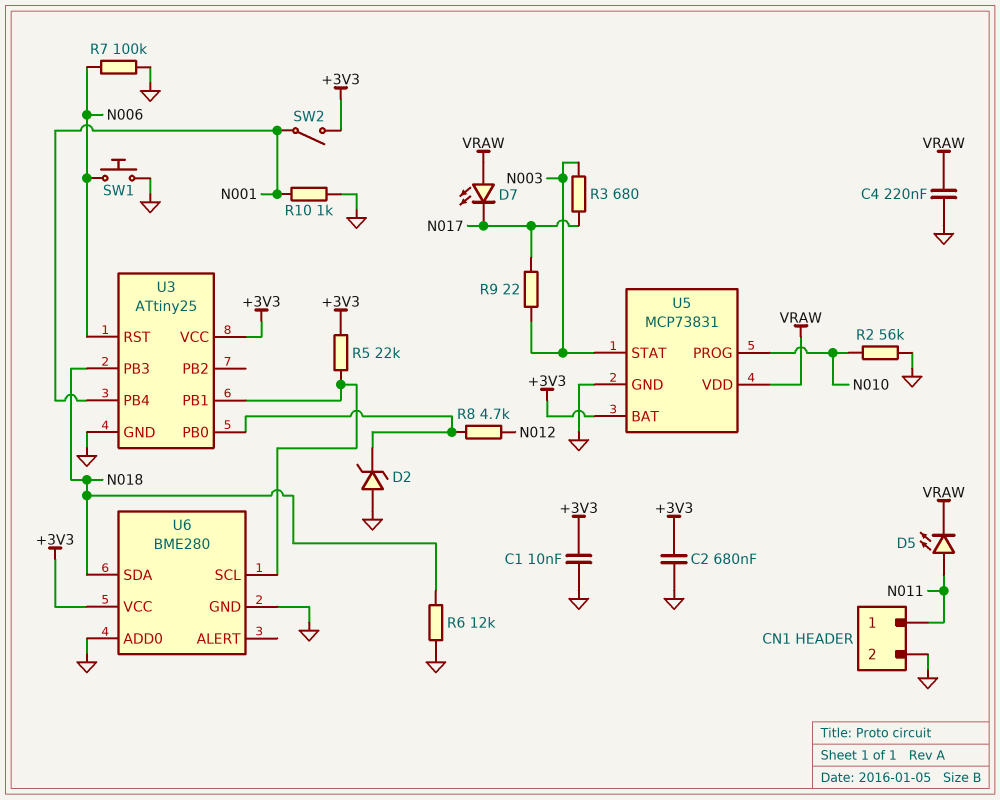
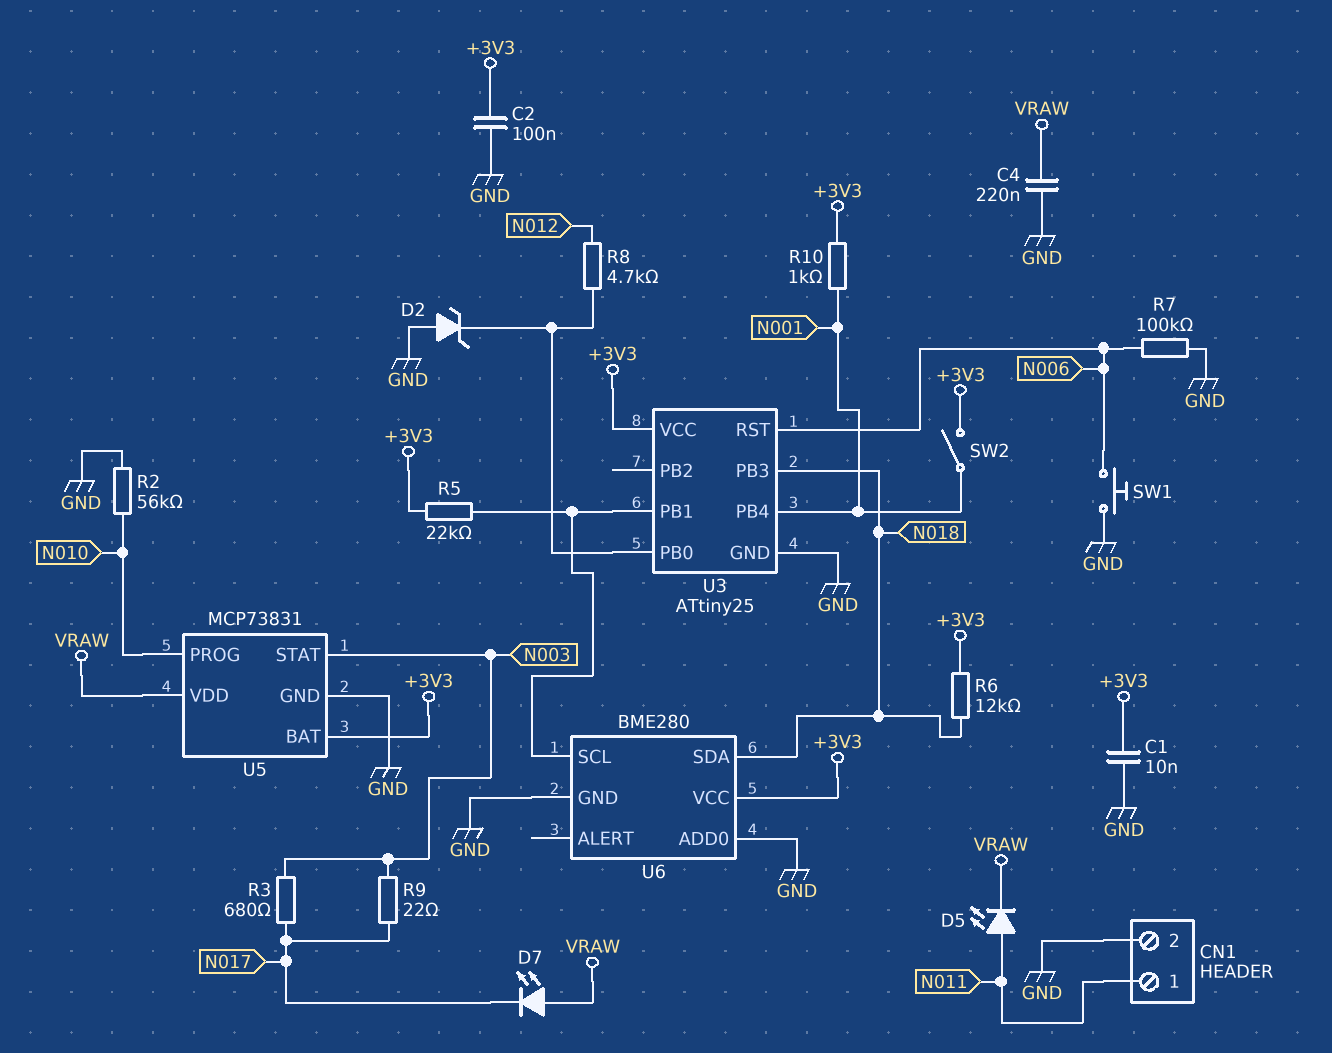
C2: 680nF (+3V3, GND) -> 100nF (+3V3, GND)
R6: 12k (GND, N018) -> 12k (+3V3, N018)
R10: 1k (GND, N001) -> 1k (+3V3, N001)

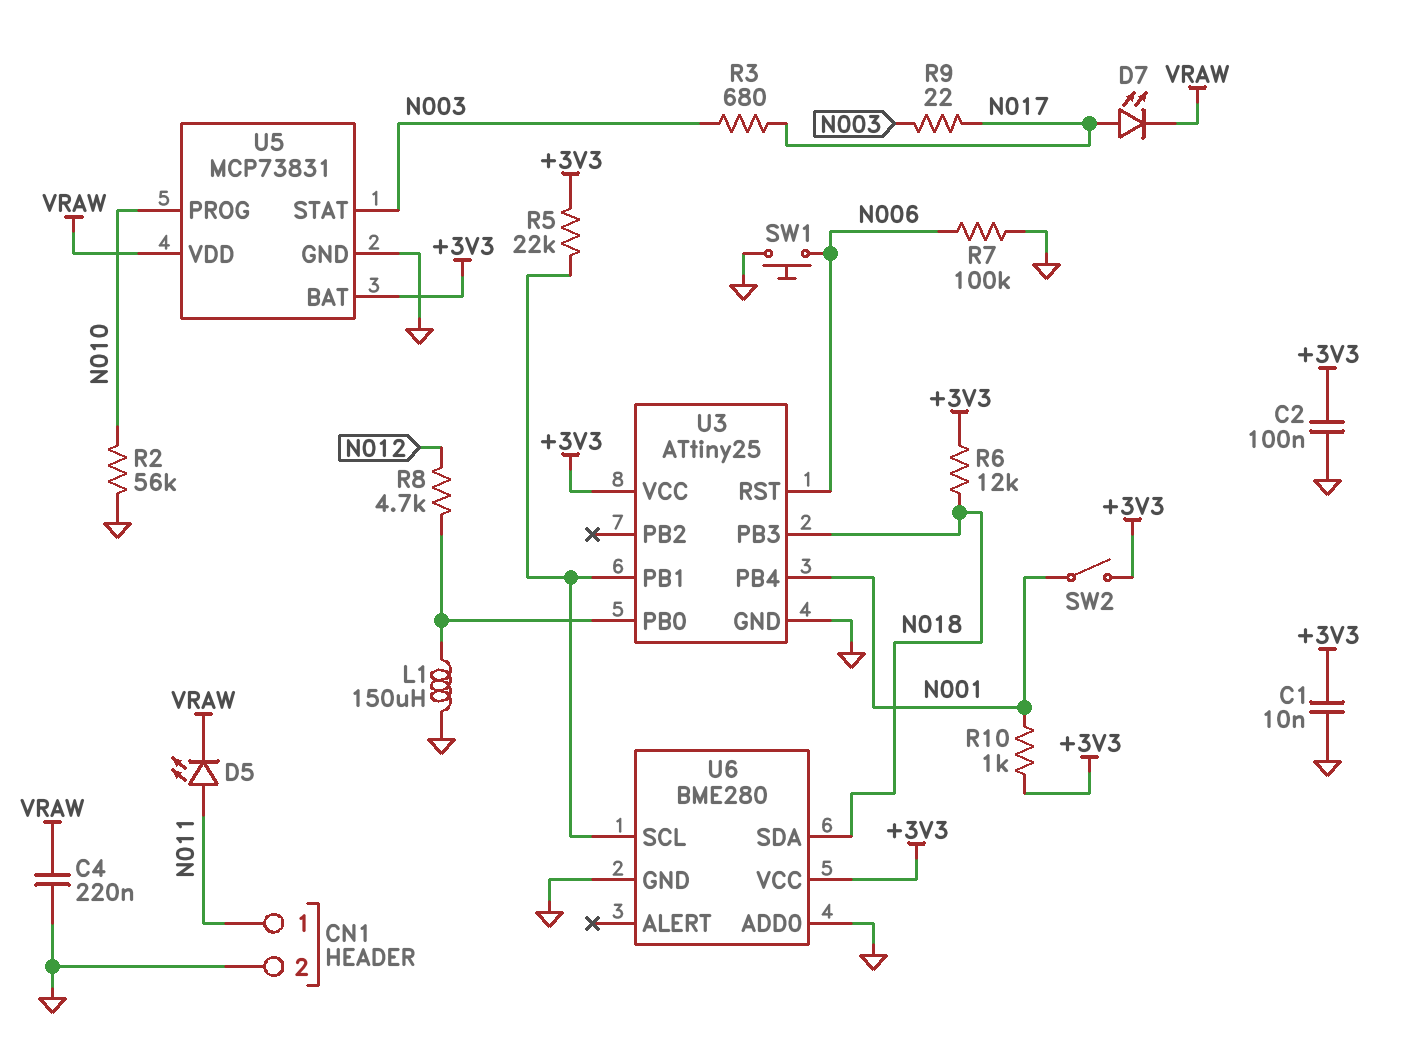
D2: zener (A GND, K U3/PB0) -> none
D7: LED (A VRAW, K N017) -> LED (A N017, K VRAW)
L1: none -> 150uH (GND, U3/PB0)

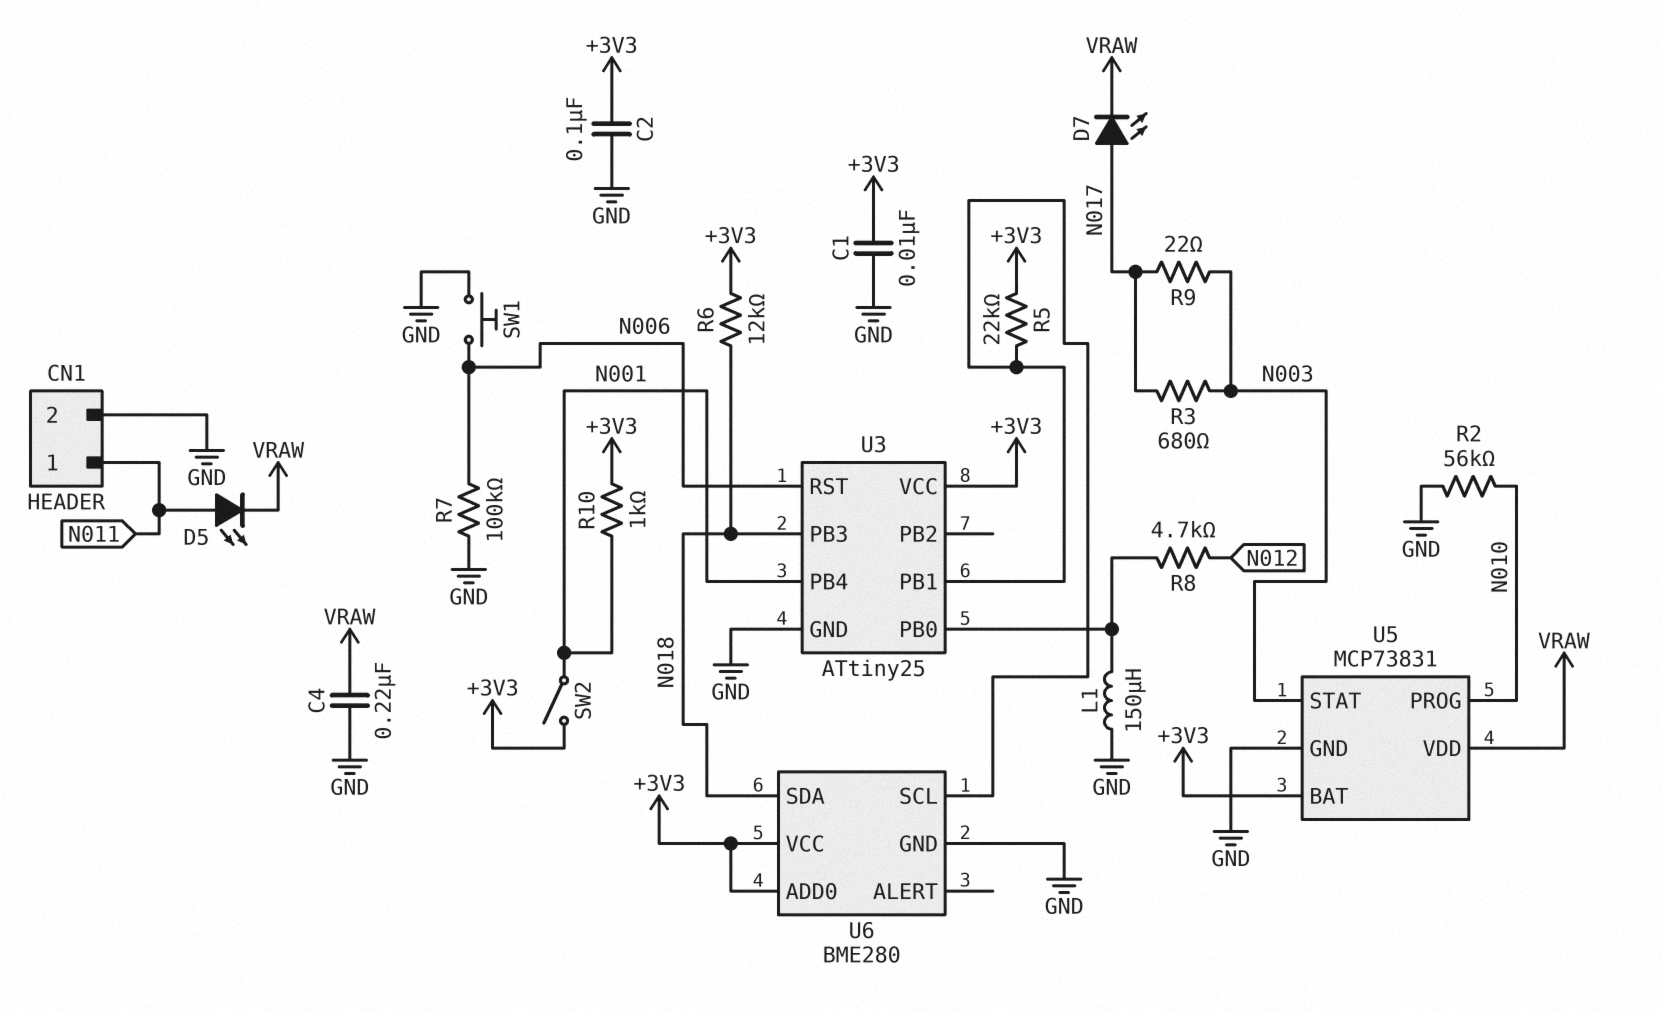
U6 pin ADD0: GND -> +3V3

